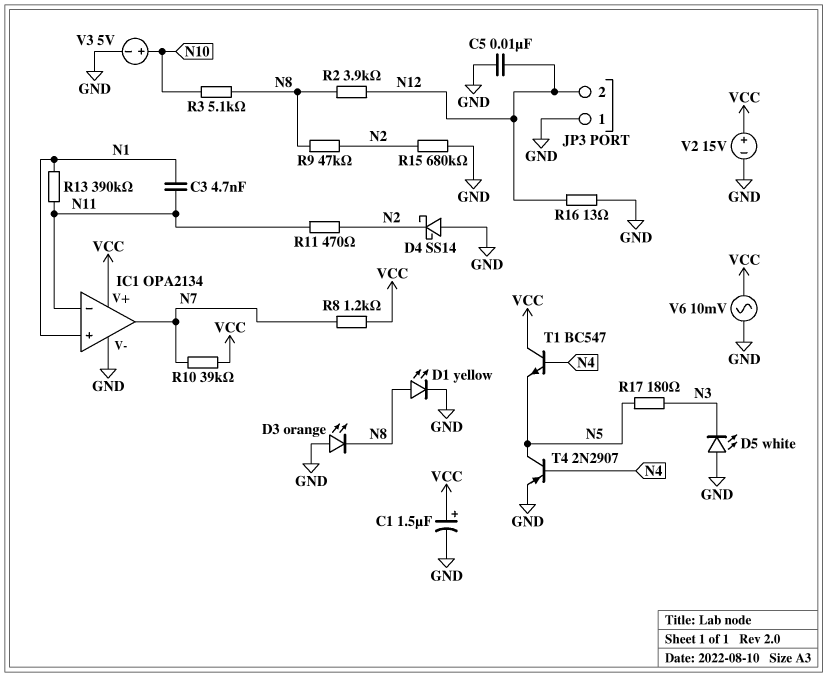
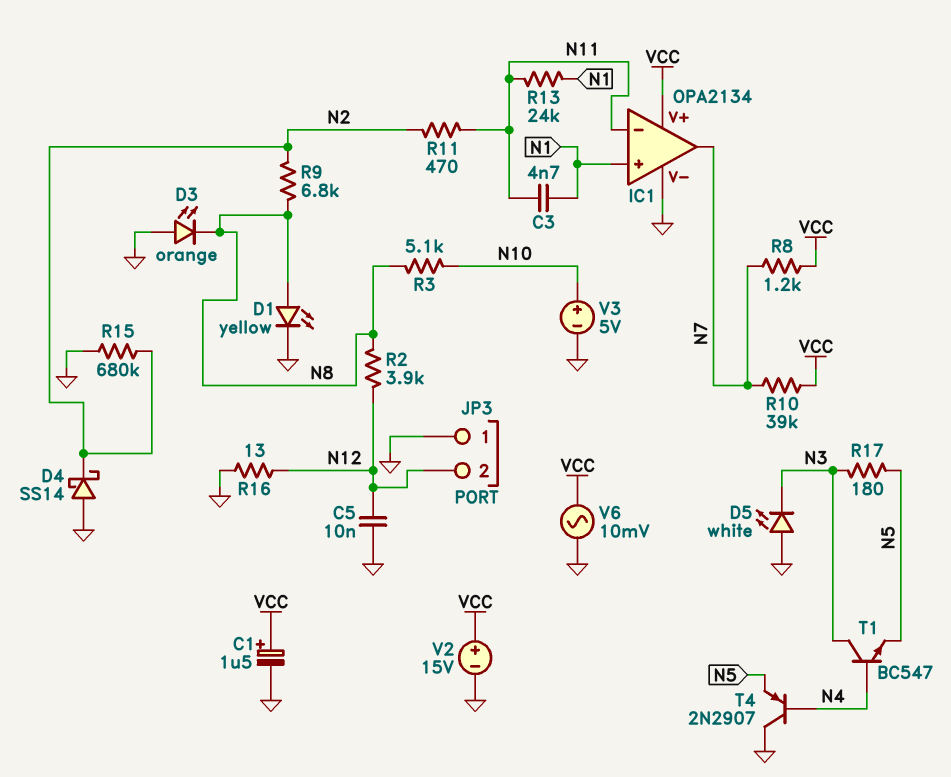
R9: 47k (N2, N8) -> 6.8k (N2, N8)
R13: 390k (N1, N11) -> 24k (N1, N11)
T1: NPN BC547 (B N4, C VCC, E N5) -> NPN BC547 (B N4, C N3, E N5)
T4: PNP 2N2907 (B N4, C N5, E GND) -> PNP 2N2907 (B N4, C GND, E N5)

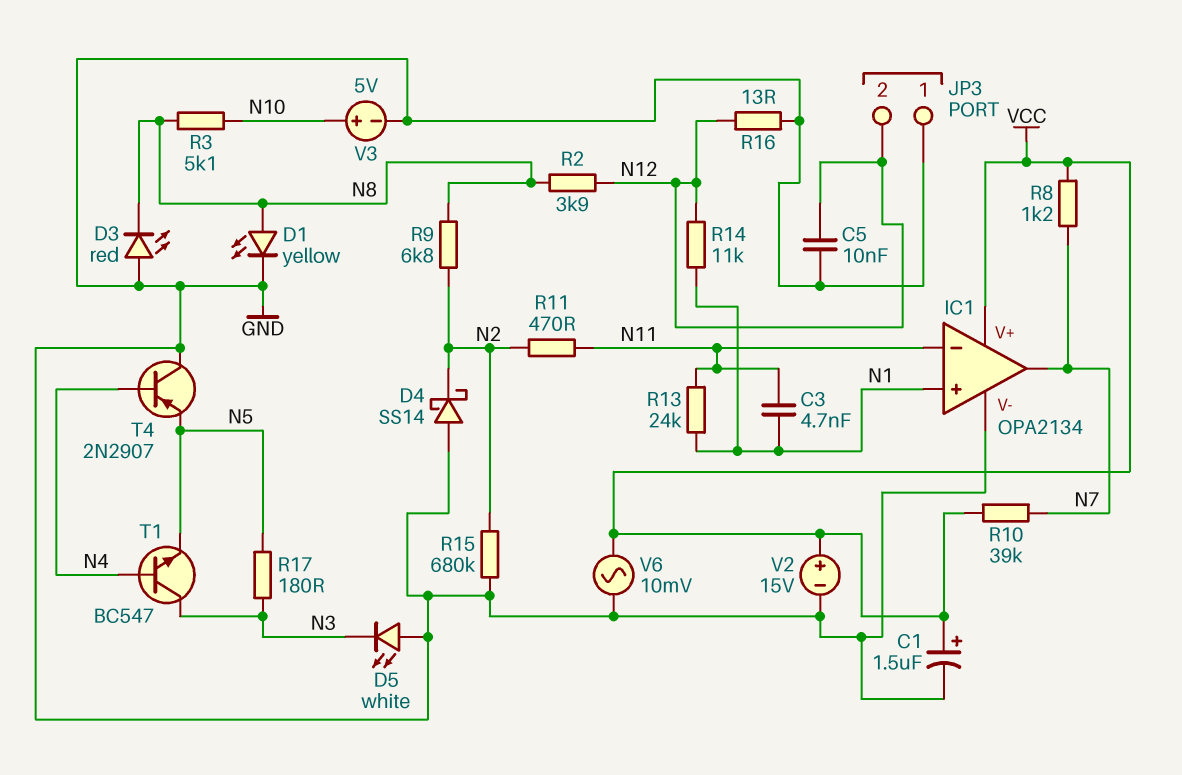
D3: LED orange (A GND, K N8) -> LED red (A GND, K N8)
R14: none -> 11k (N1, N12)

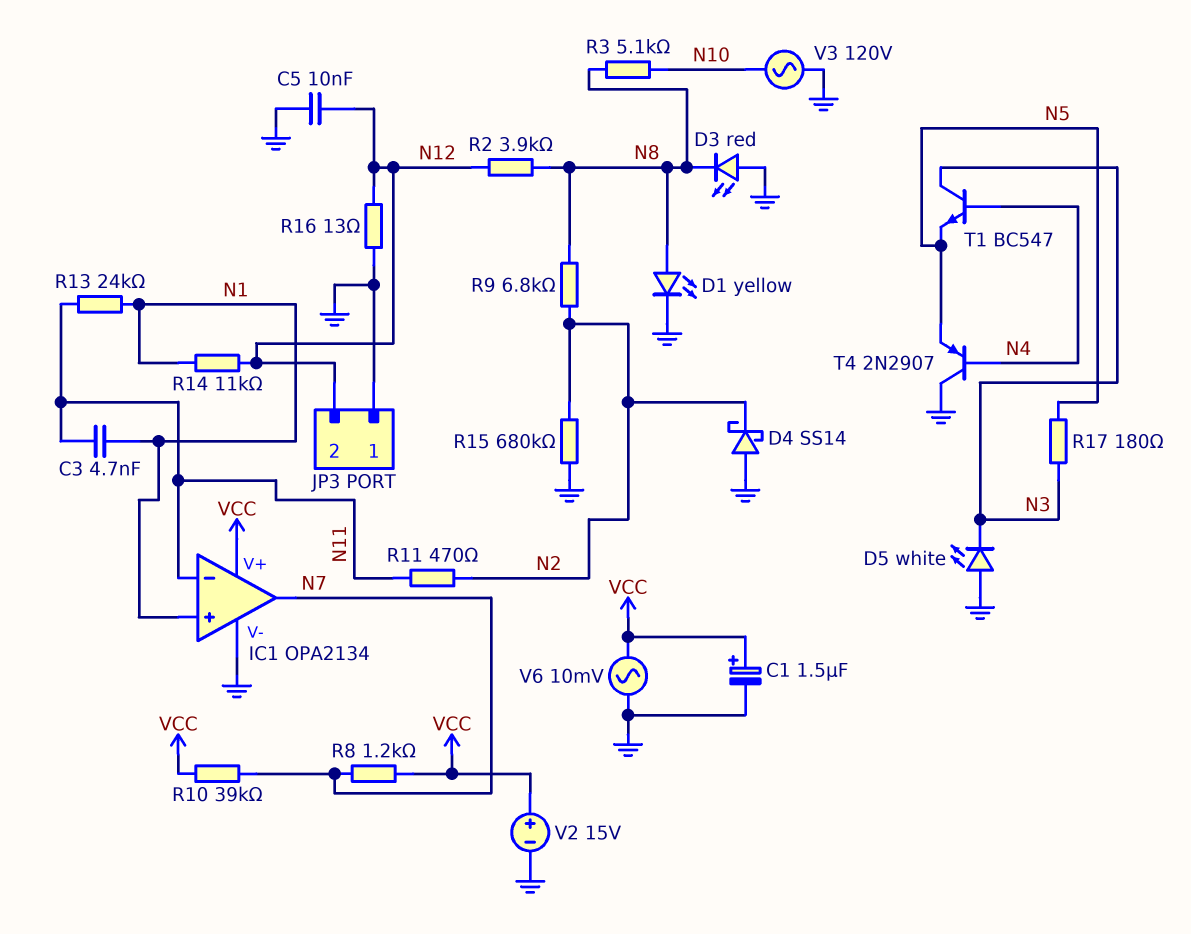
V3: 5V (plus N10, minus GND) -> AC 120V (GND, N10)

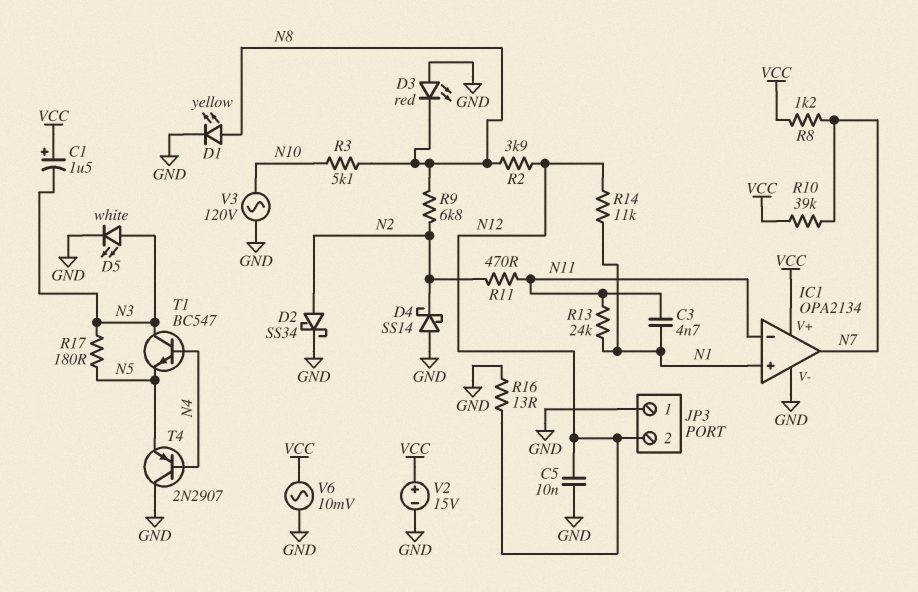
C1: 1.5uF (plus VCC, minus GND) -> 1.5uF (plus VCC, minus N3)
D2: none -> schottky SS34 (A N2, K GND)
D5: LED white (A GND, K N3) -> LED white (A N3, K GND)
R15: 680k (GND, N2) -> none

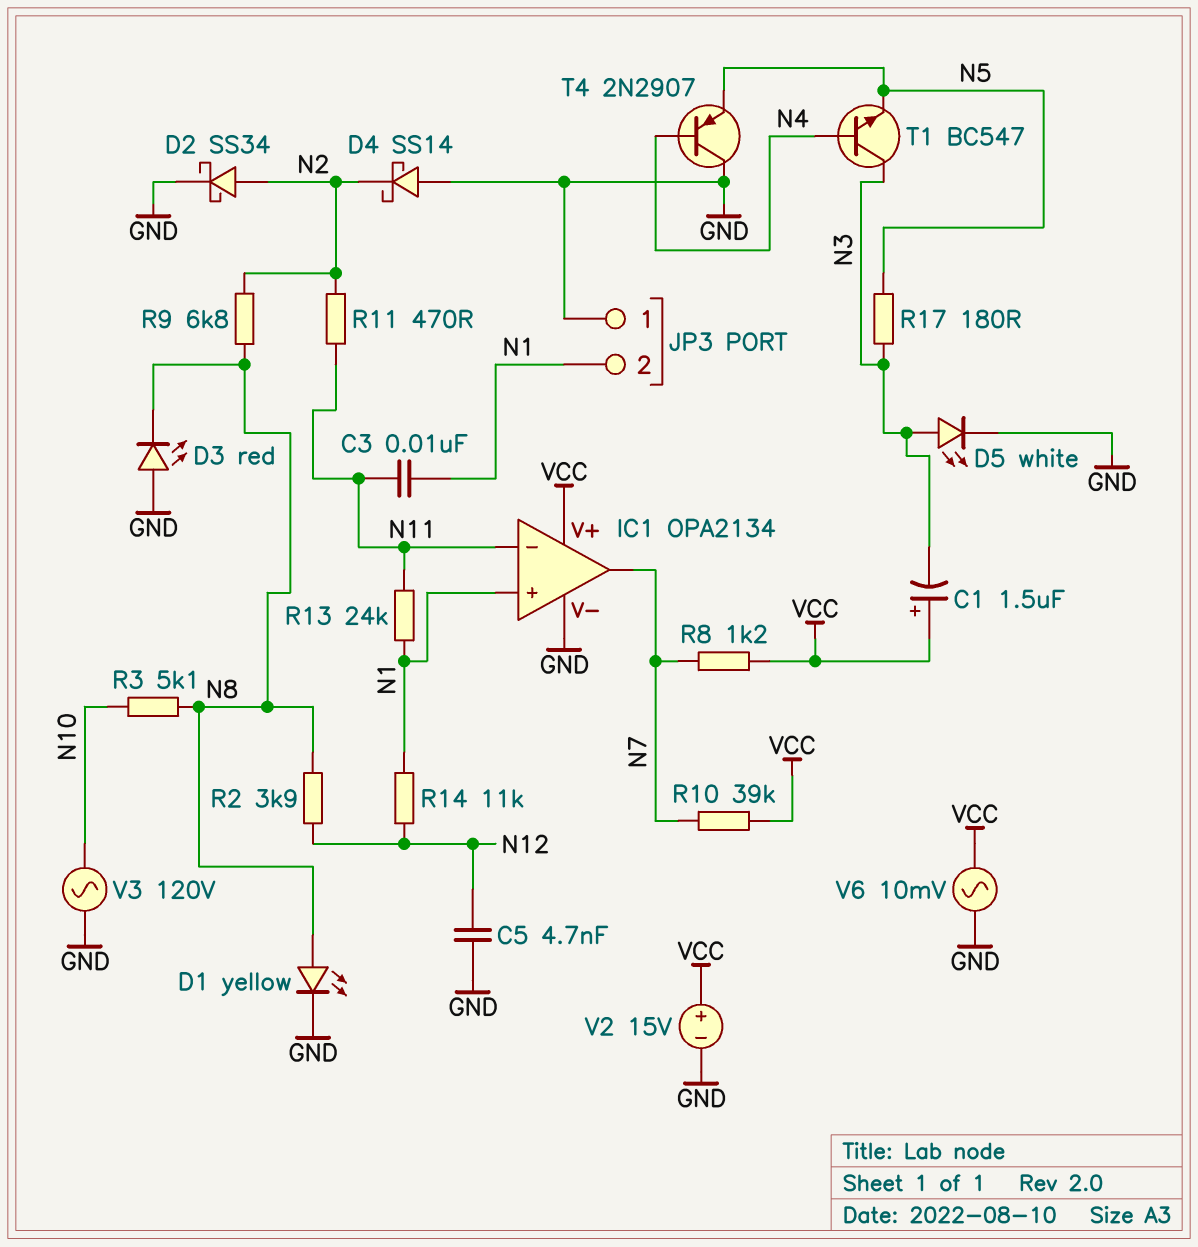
C3: 4.7nF (N1, N11) -> 10nF (N1, N11)
C5: 10nF (GND, N12) -> 4.7nF (GND, N12)
JP3 pin 2: N12 -> N1
R16: 13 (GND, N12) -> none

